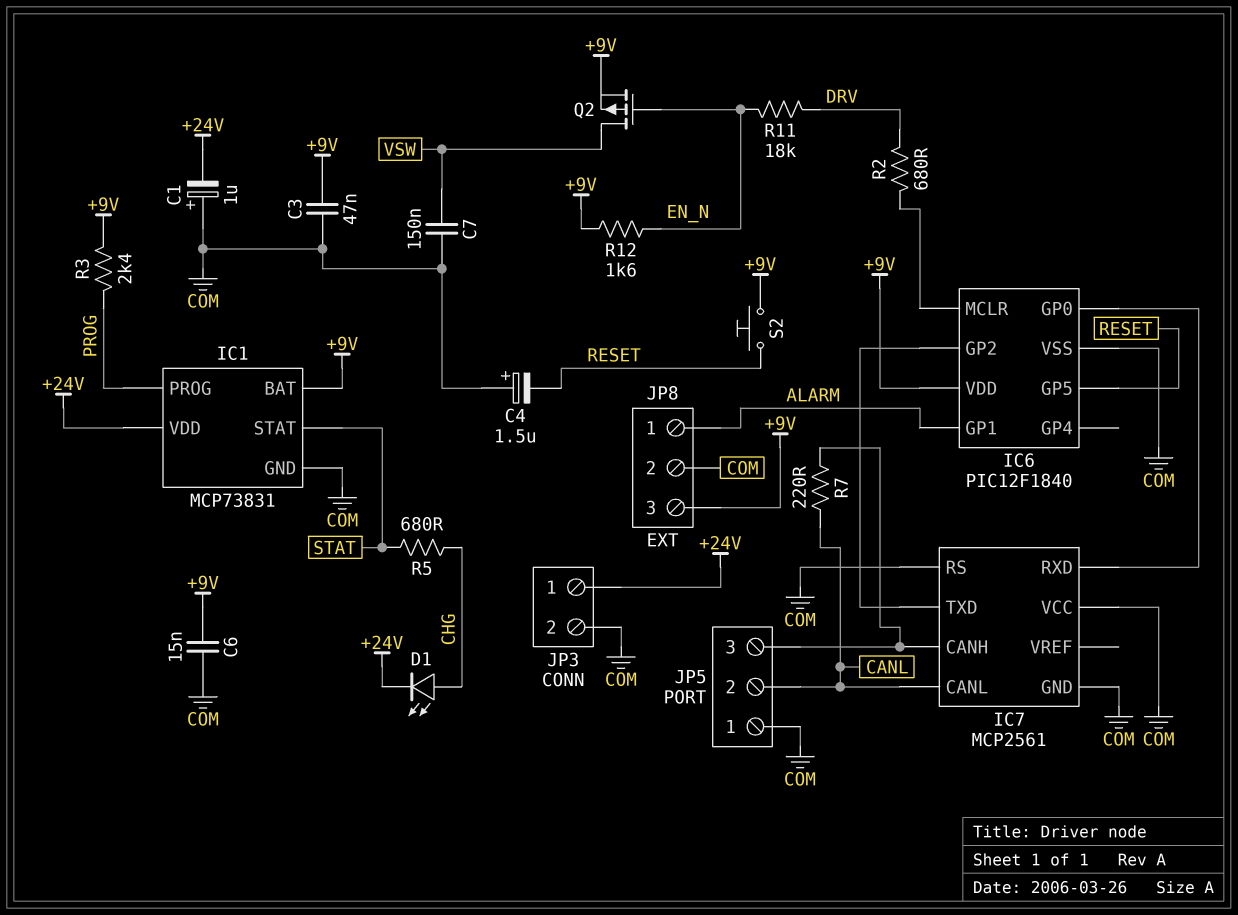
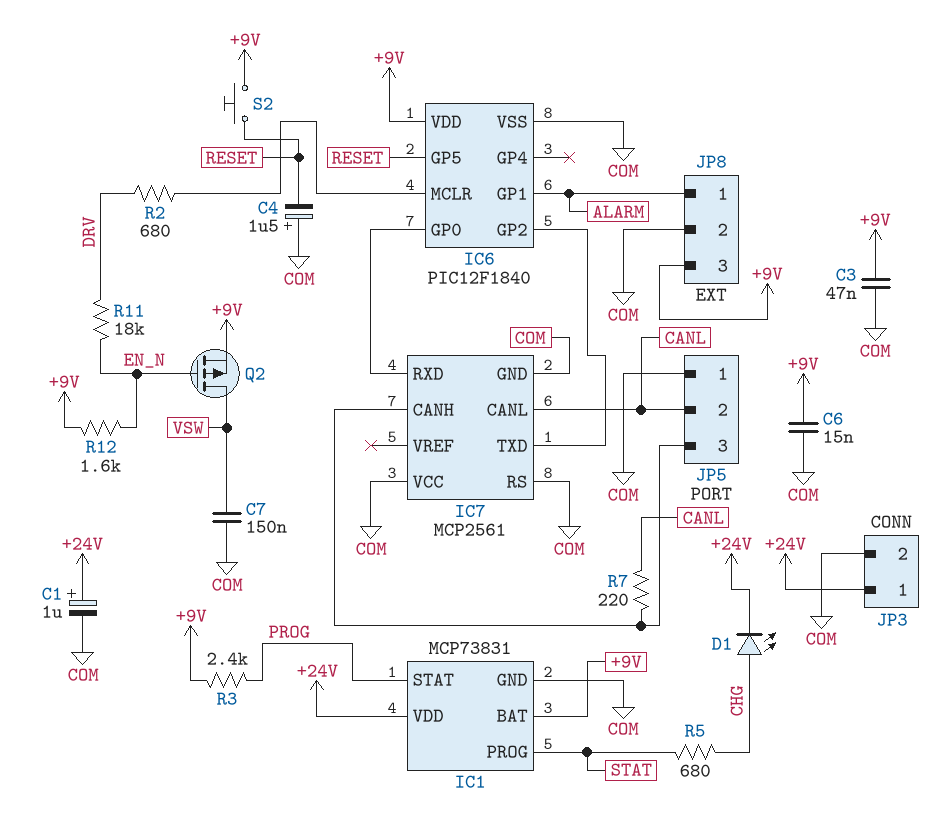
C1: 1uF (plus COM, minus +24V) -> 1uF (plus +24V, minus COM)
IC1 pin PROG: PROG -> STAT
IC1 pin STAT: STAT -> PROG

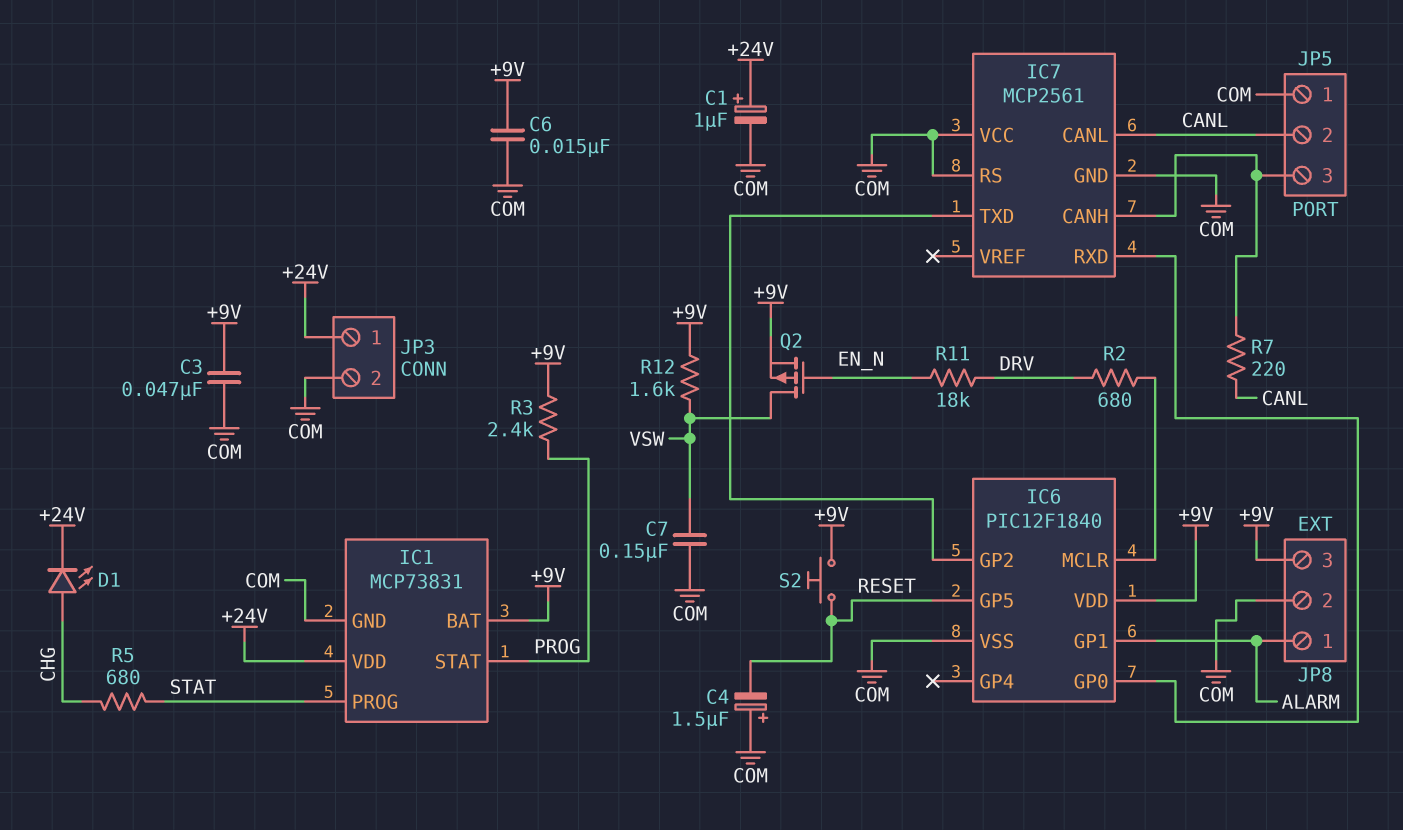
R12: 1.6k (+9V, EN_N) -> 1.6k (+9V, VSW)

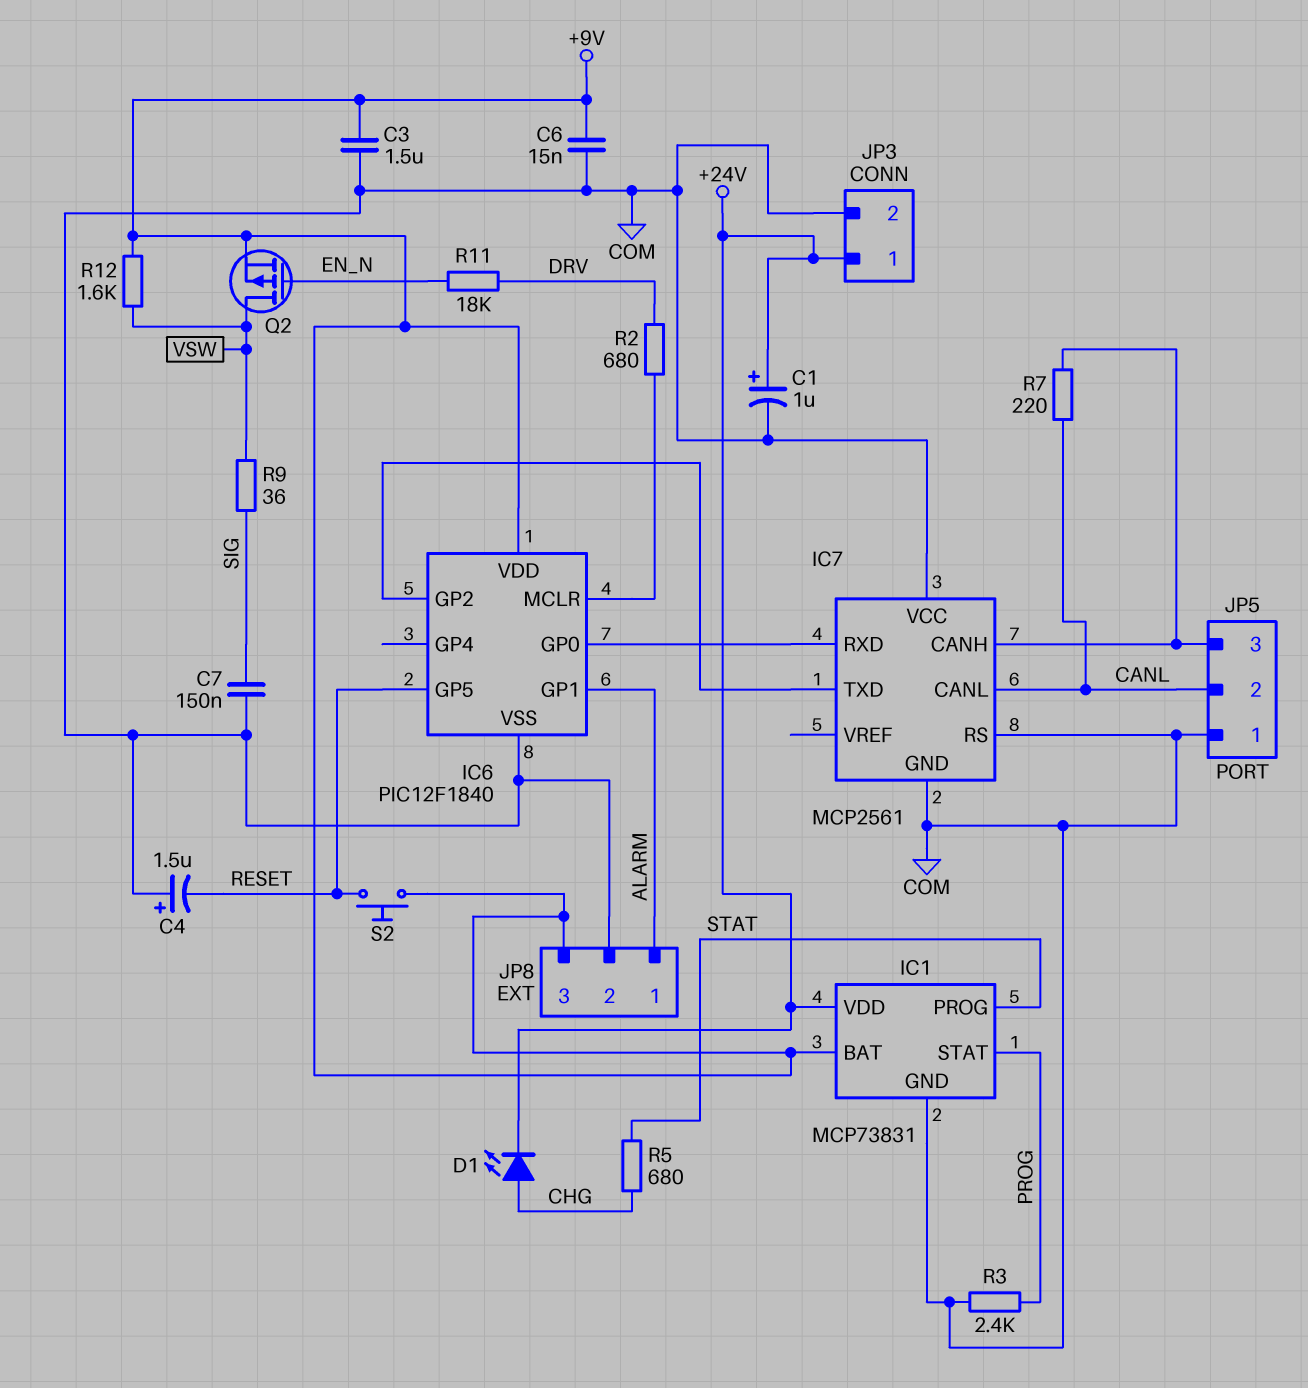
C3: 47nF (+9V, COM) -> 1.5uF (+9V, COM)
C7: 150nF (COM, VSW) -> 150nF (COM, SIG)
R3: 2.4k (+9V, PROG) -> 2.4k (COM, PROG)
R9: none -> 36 (SIG, VSW)

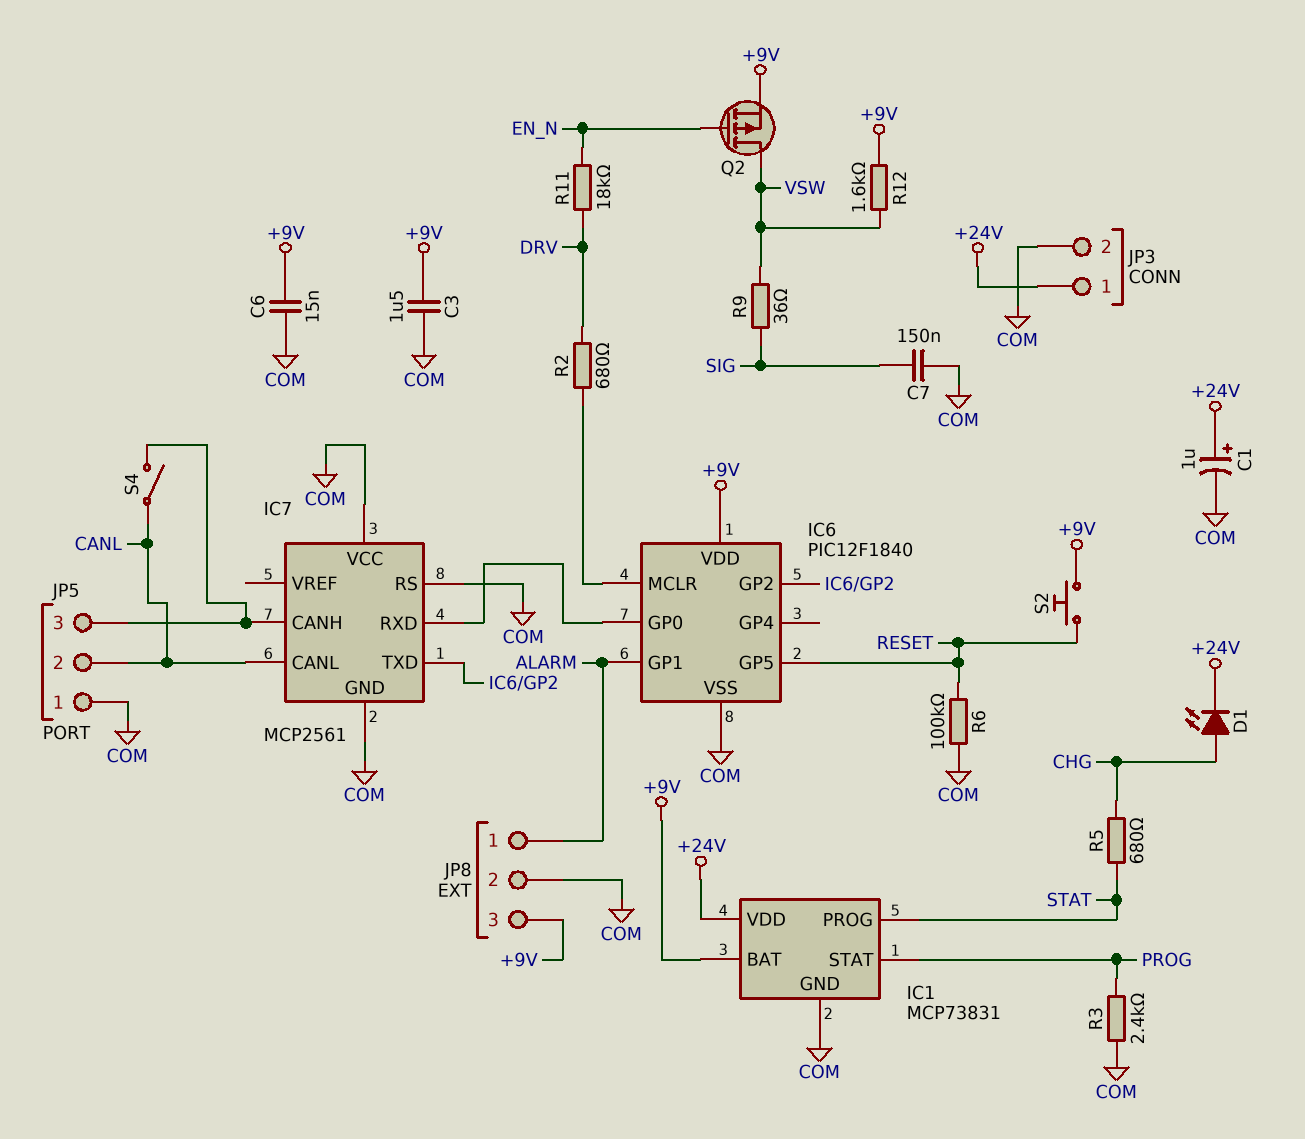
C4: 1.5uF (plus COM, minus RESET) -> none
R6: none -> 100k (COM, RESET)
R7: 220 (CANL, IC7/CANH) -> none
S4: none -> switch (CANL, IC7/CANH)

